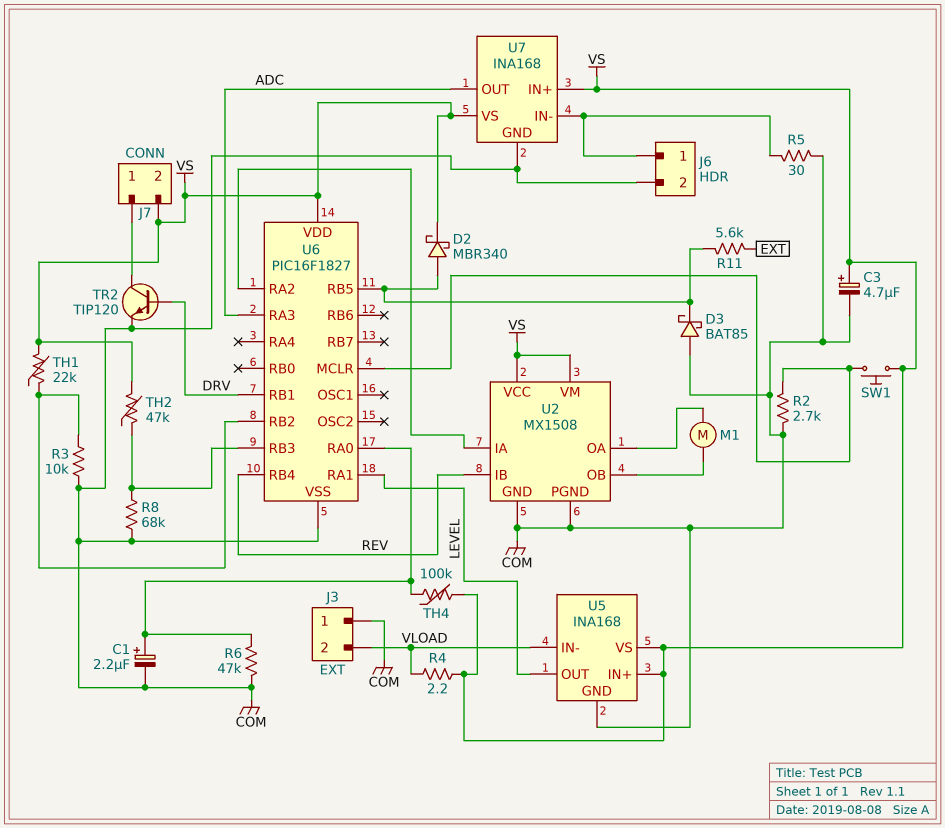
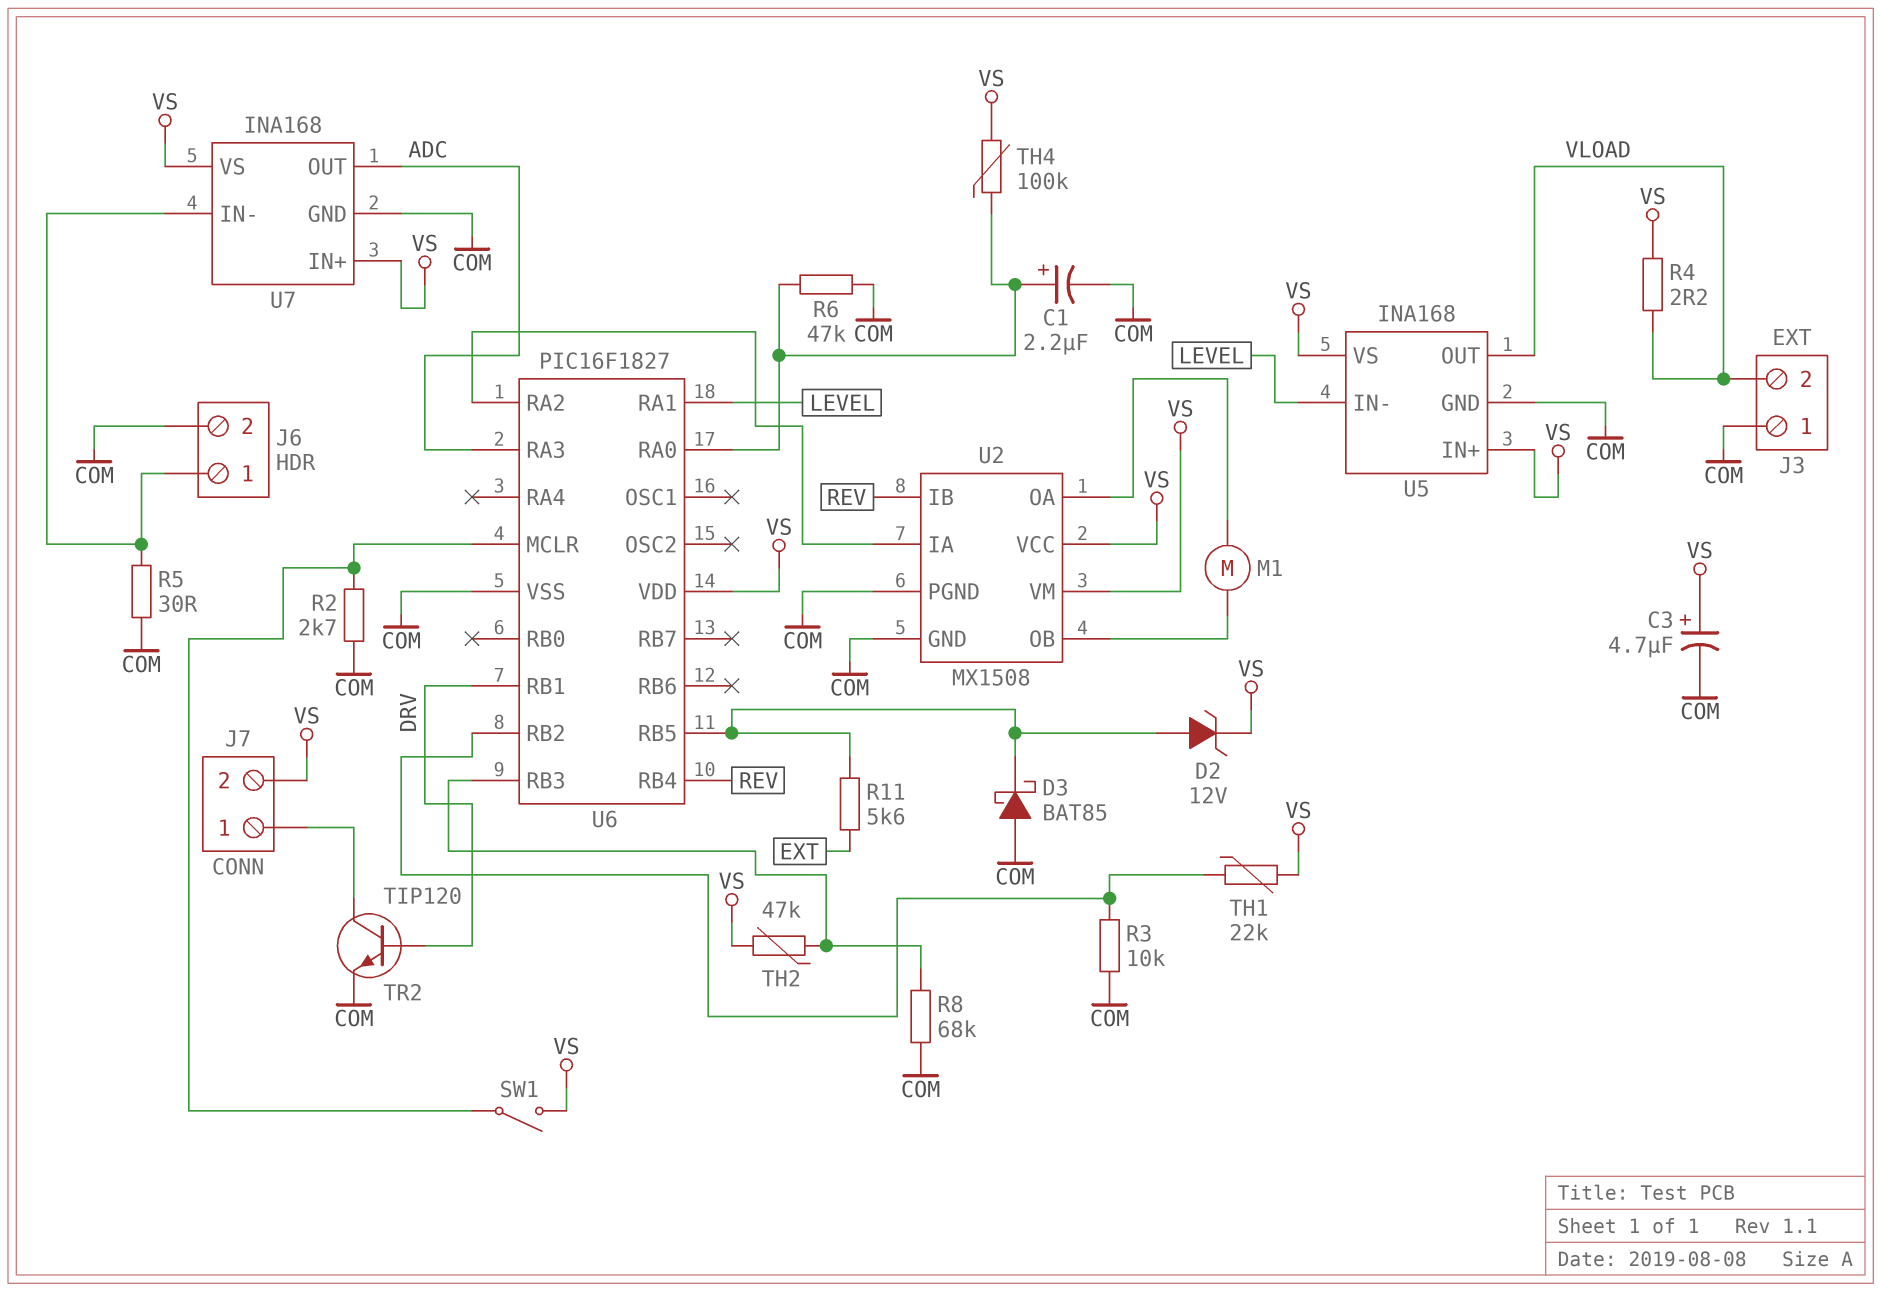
D2: schottky MBR340 (A U6/RB5, K VS) -> zener 12V (A U6/RB5, K VS)
SW1: button (U6/MCLR, VS) -> switch (U6/MCLR, VS)
U5 pin IN-: VLOAD -> LEVEL
U5 pin OUT: LEVEL -> VLOAD

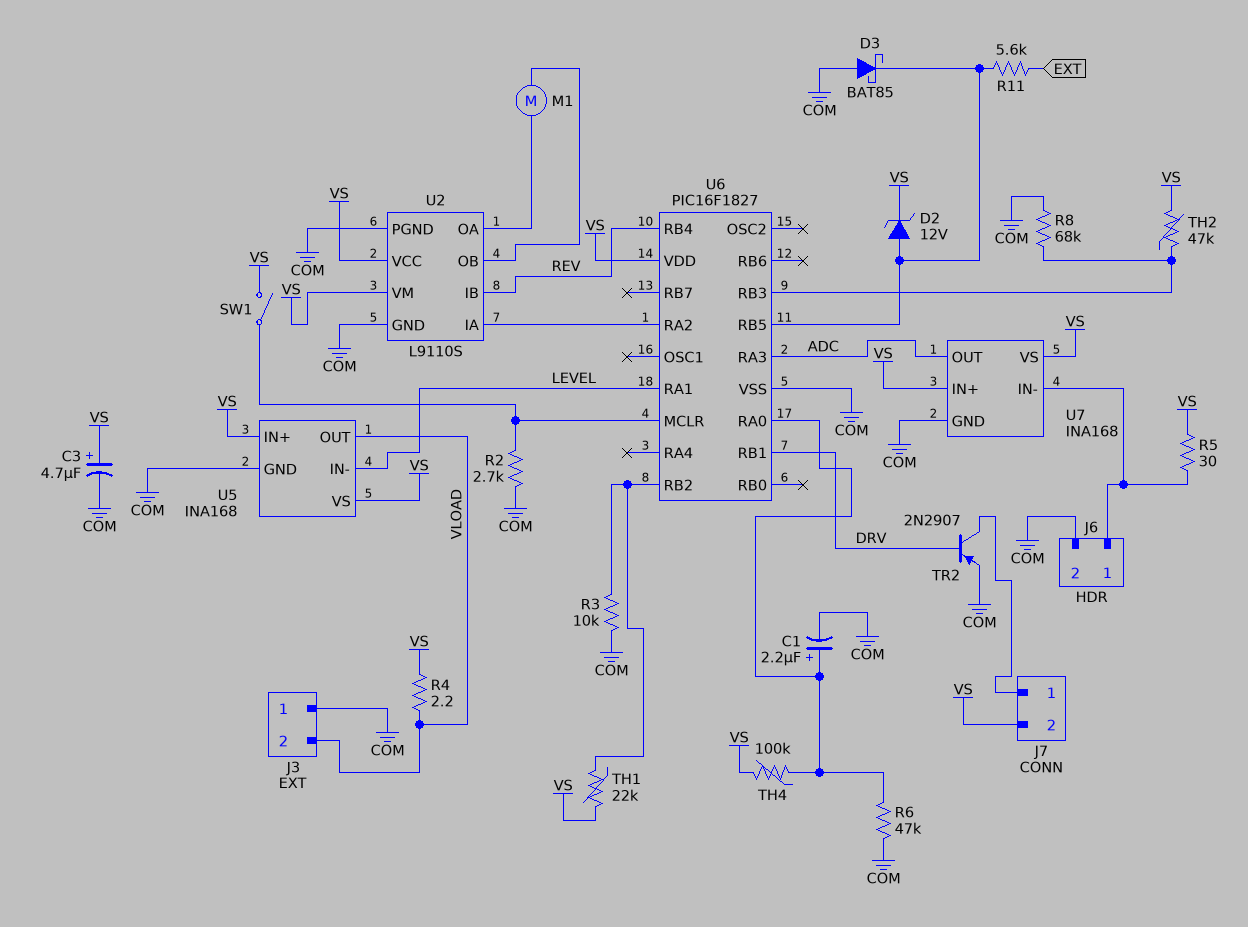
R5: 30 (COM, J6/1) -> 30 (J6/1, VS)
TR2: NPN TIP120 (B DRV, C J7/1, E COM) -> PNP 2N2907 (B DRV, C J7/1, E COM)
U2: MX1508 -> L9110S

